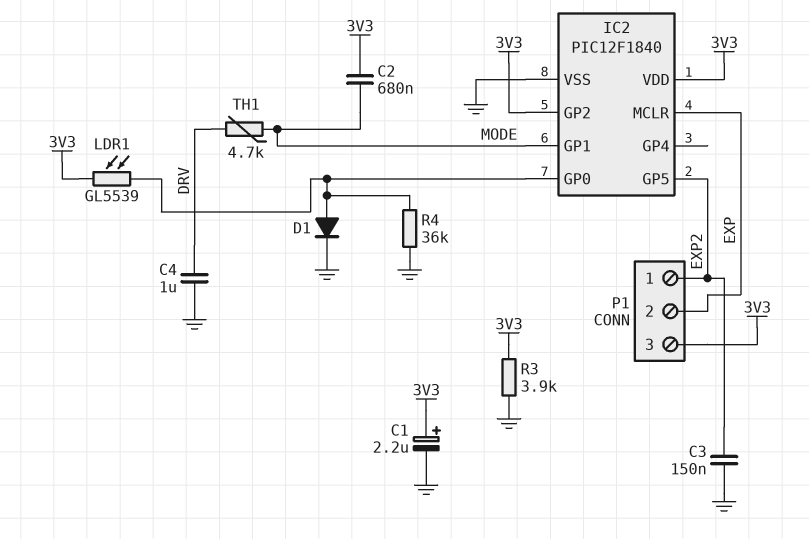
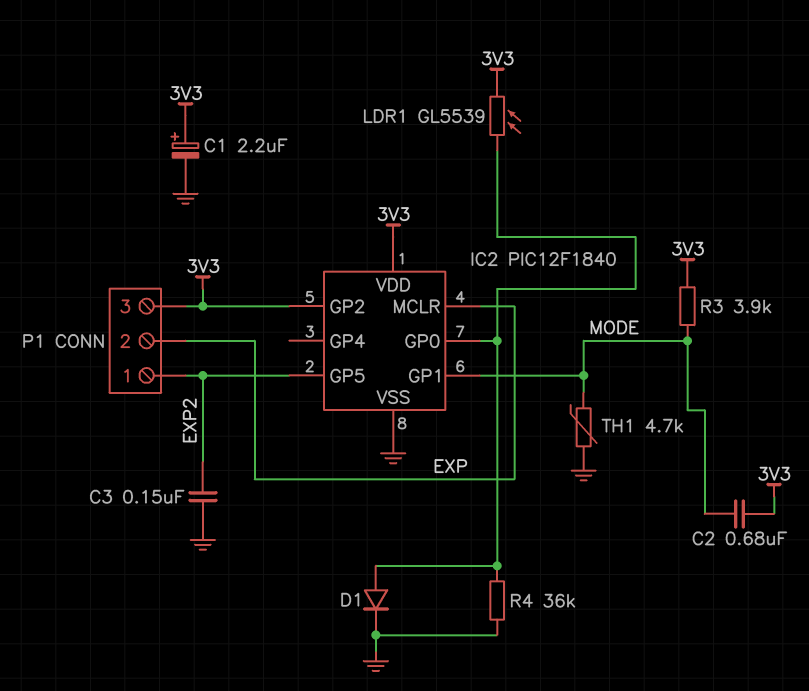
C4: 1uF (DRV, GND) -> none
R3: 3.9k (3V3, GND) -> 3.9k (3V3, MODE)
TH1: 4.7k (DRV, MODE) -> 4.7k (GND, MODE)

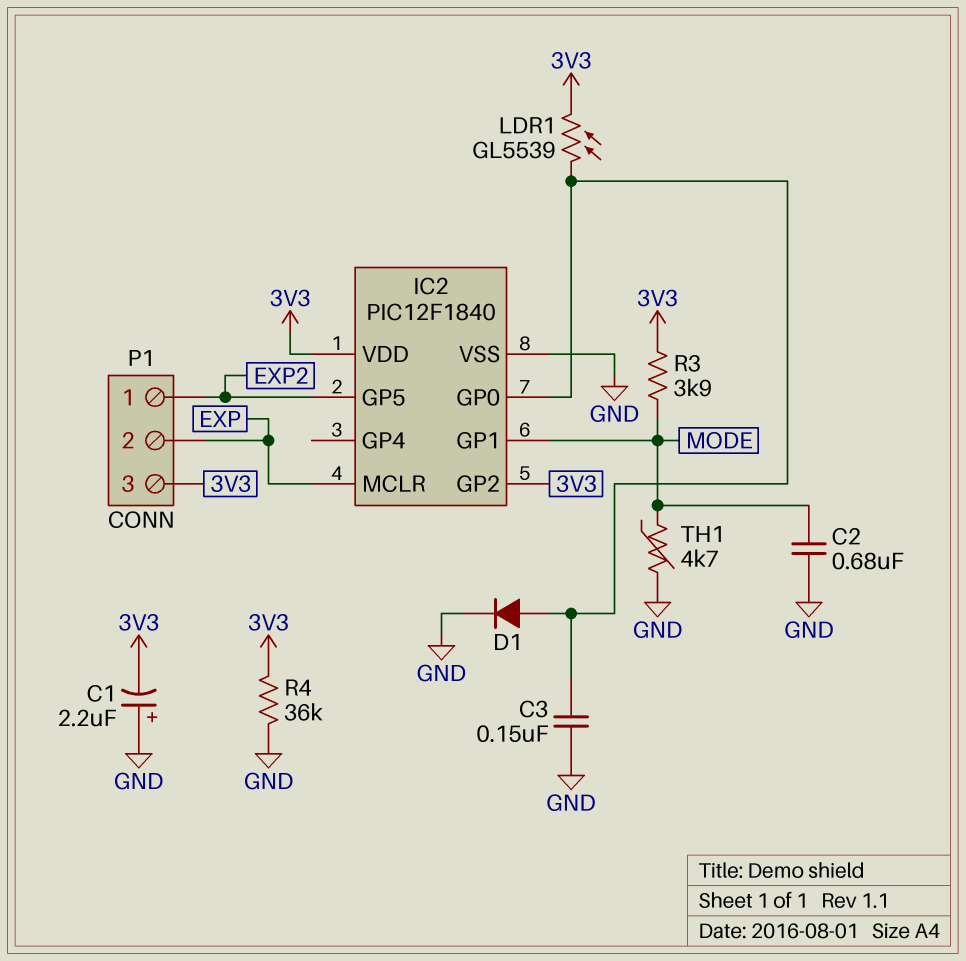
C1: 2.2uF (plus 3V3, minus GND) -> 2.2uF (plus GND, minus 3V3)
C2: 680nF (3V3, MODE) -> 680nF (GND, MODE)
C3: 150nF (EXP2, GND) -> 150nF (GND, IC2/GP0)
R4: 36k (GND, IC2/GP0) -> 36k (3V3, GND)

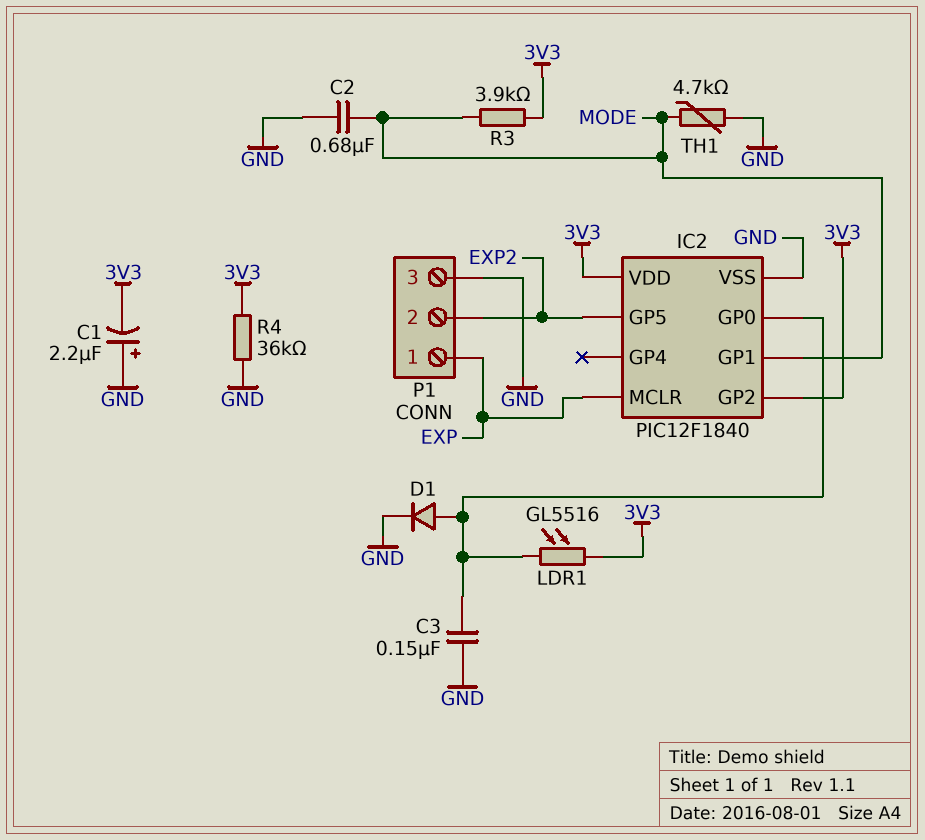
LDR1: GL5539 (3V3, IC2/GP0) -> GL5516 (3V3, IC2/GP0)
P1 pin 1: EXP2 -> EXP
P1 pin 2: EXP -> EXP2
P1 pin 3: 3V3 -> GND

